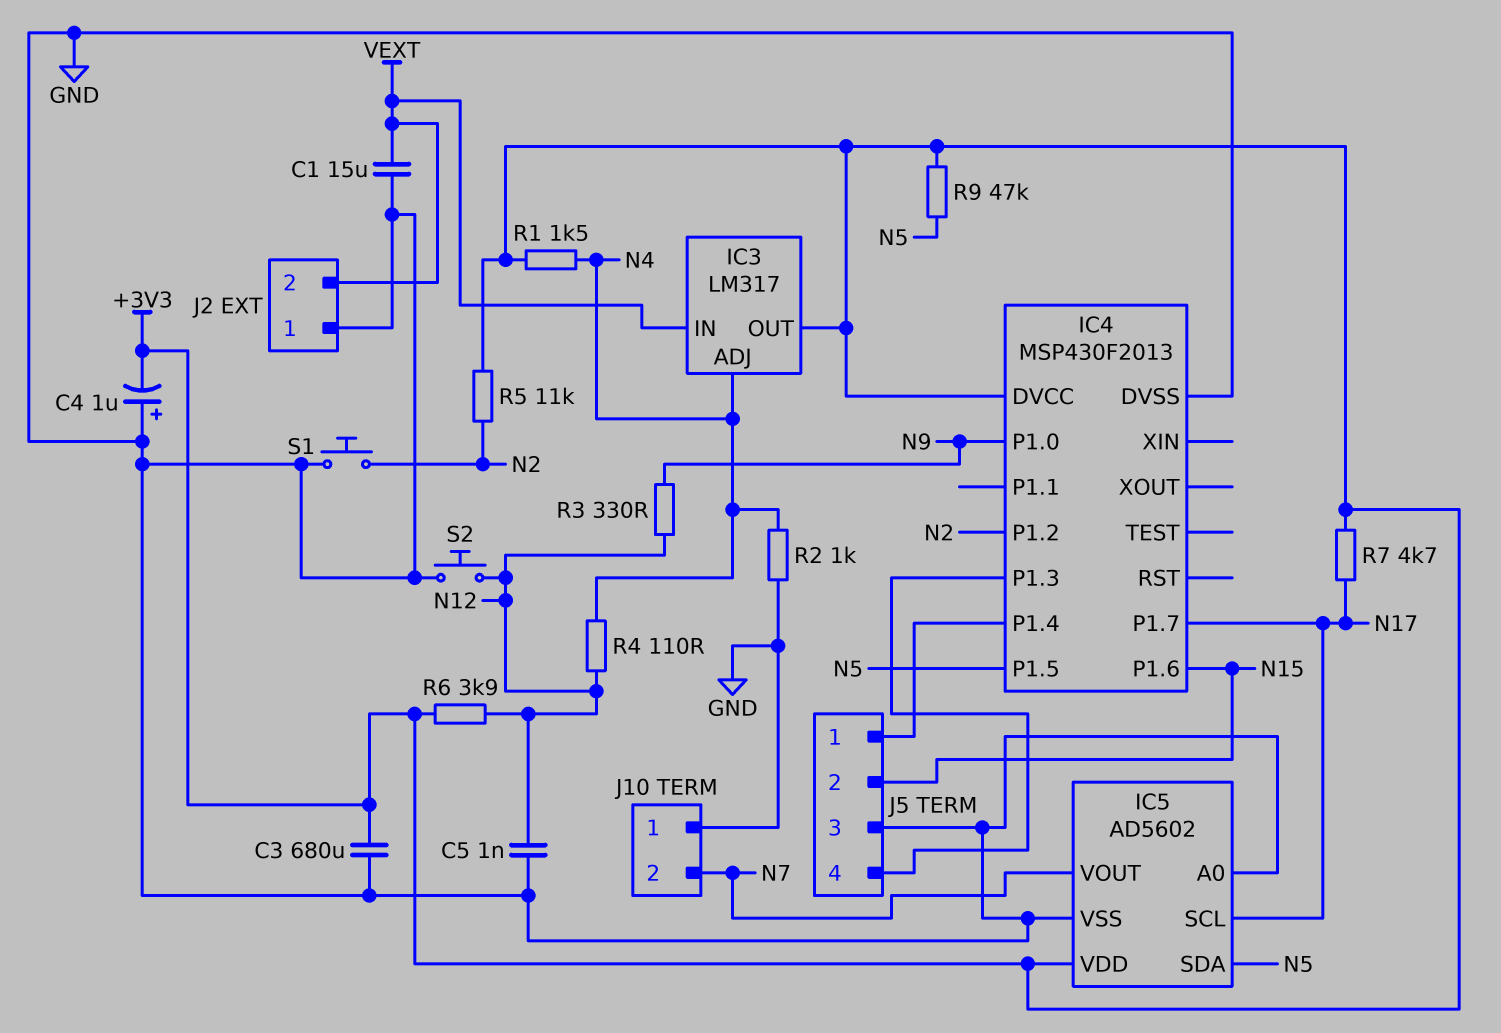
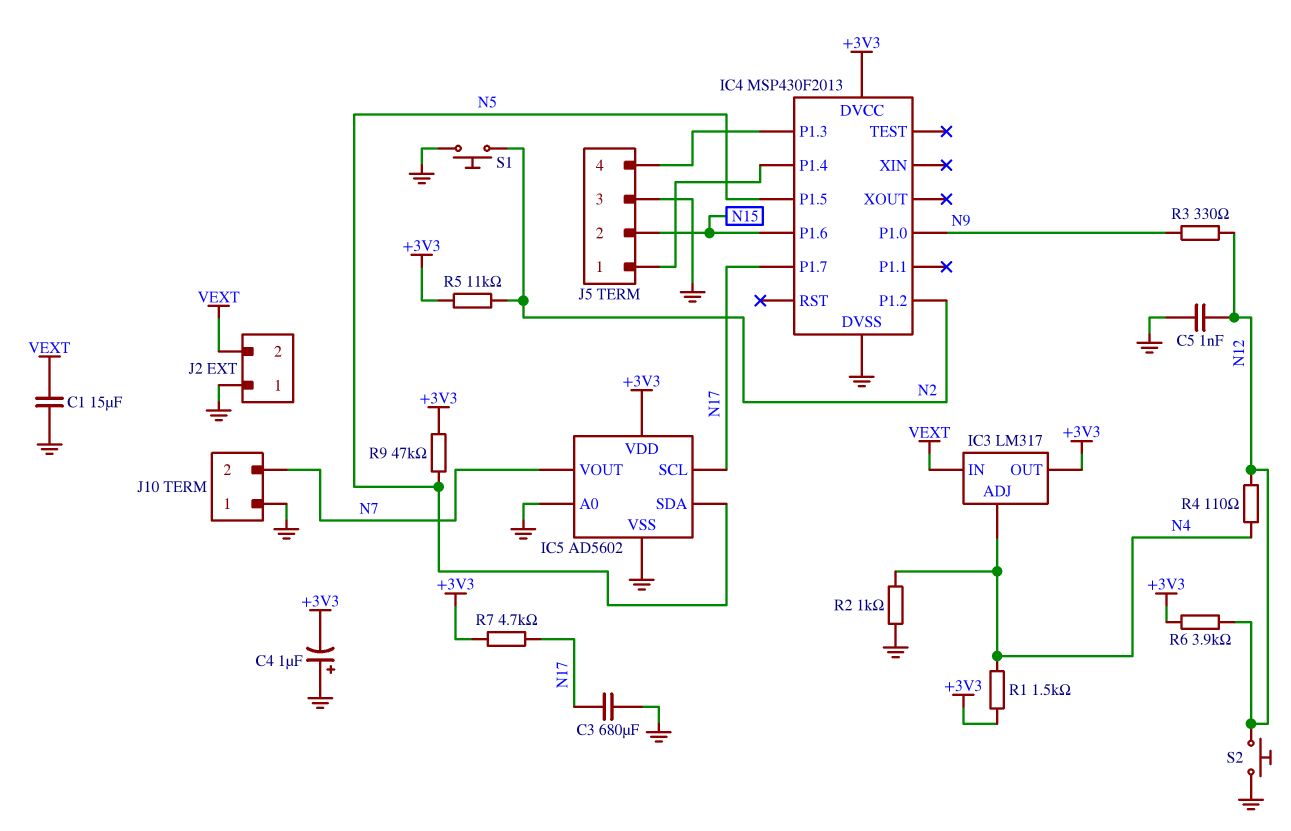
C3: 680uF (+3V3, GND) -> 680uF (GND, N17)

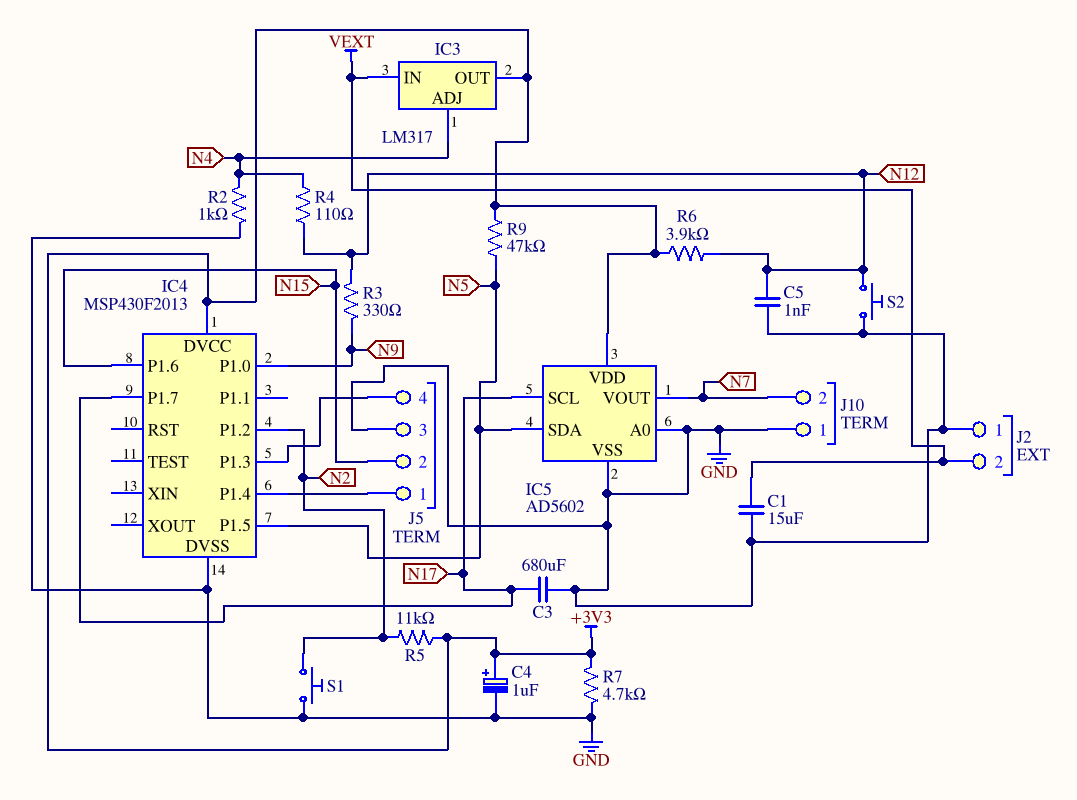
C4: 1uF (plus GND, minus +3V3) -> 1uF (plus +3V3, minus GND)
R1: 1.5k (+3V3, N4) -> none
R7: 4.7k (+3V3, N17) -> 4.7k (+3V3, GND)

